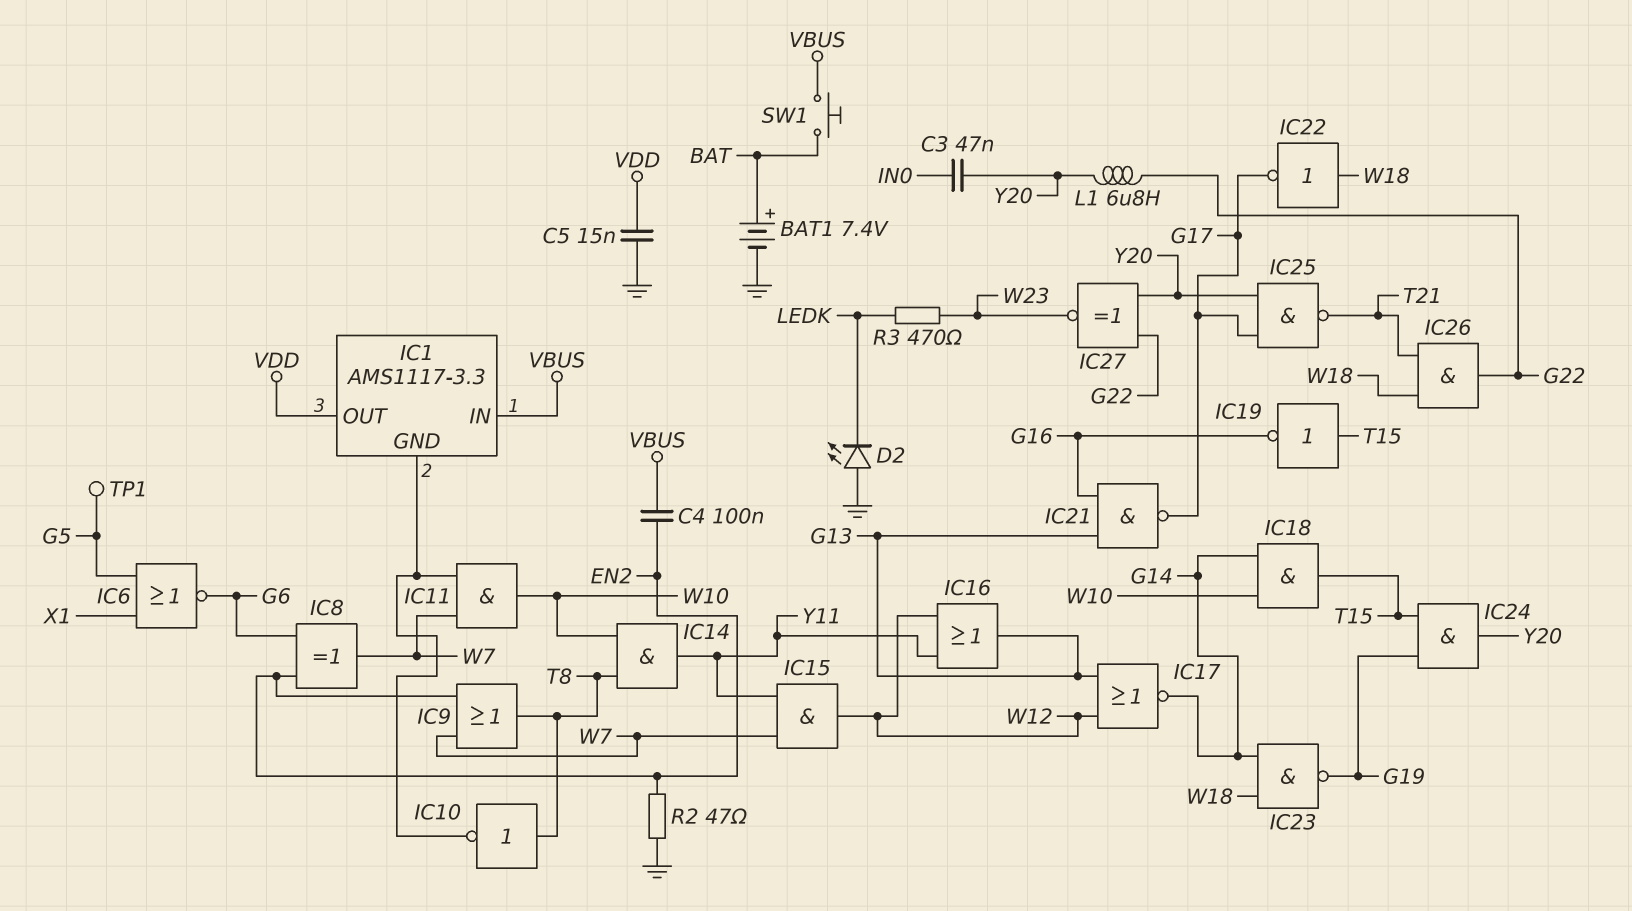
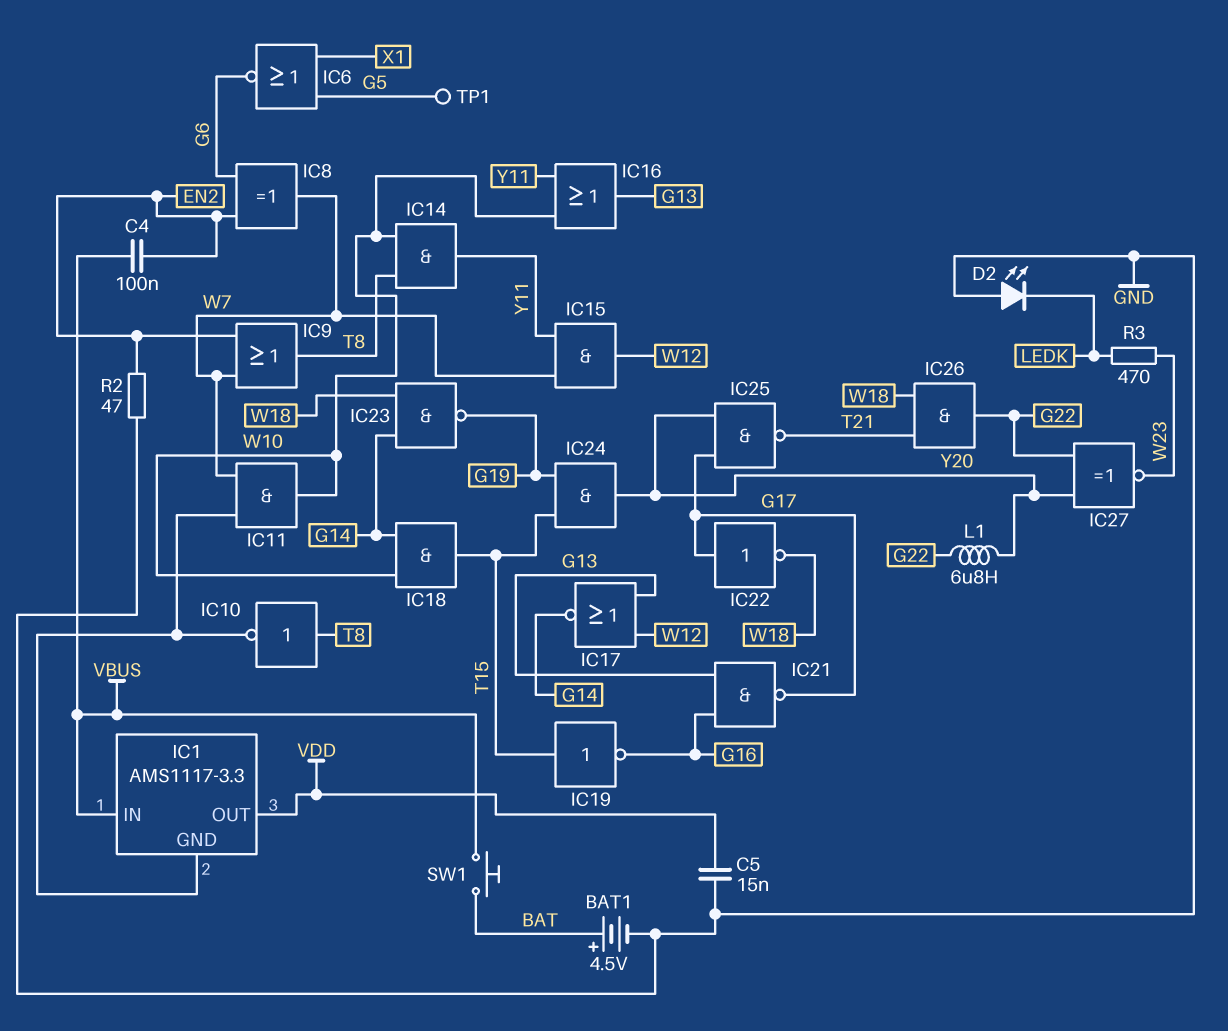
BAT1: 7.4V (plus BAT, minus GND) -> 4.5V (plus BAT, minus GND)
C3: 47nF (IN0, Y20) -> none
IC16: OR (in W12, in Y11, out G13) -> OR (in W10, in Y11, out G13)
IC22: NOT (in W18, out G17) -> NOT (in G17, out W18)

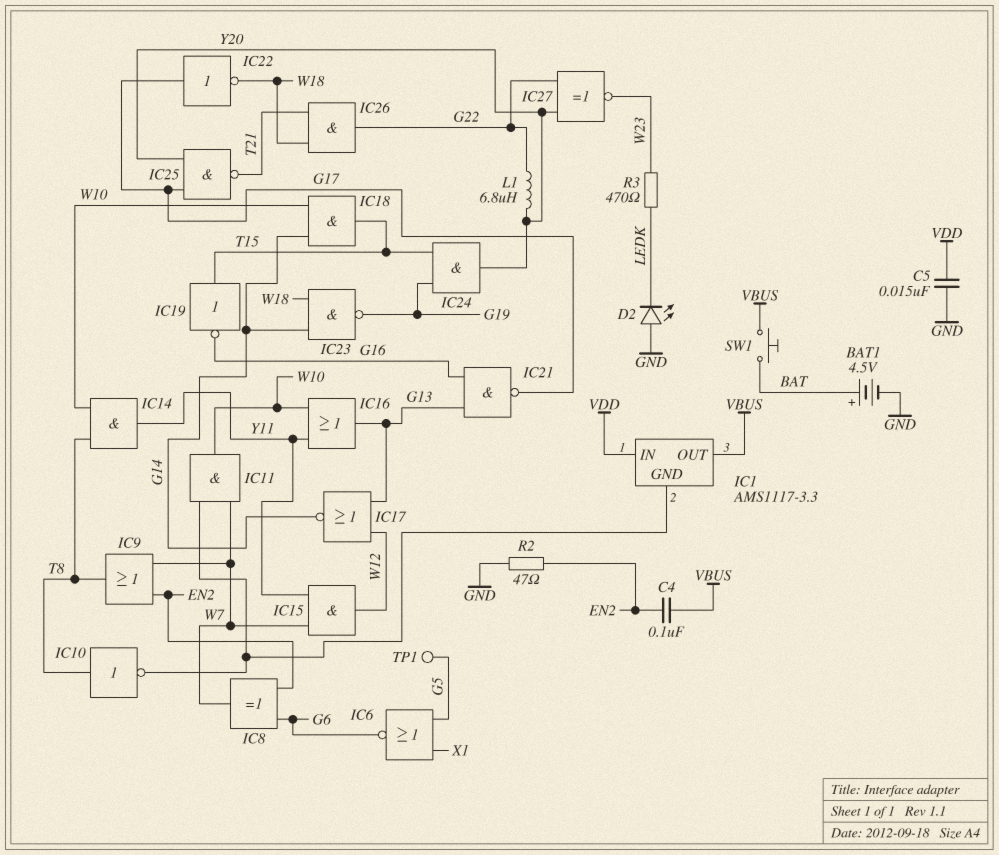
IC1 pin IN: VBUS -> VDD
IC1 pin OUT: VDD -> VBUS

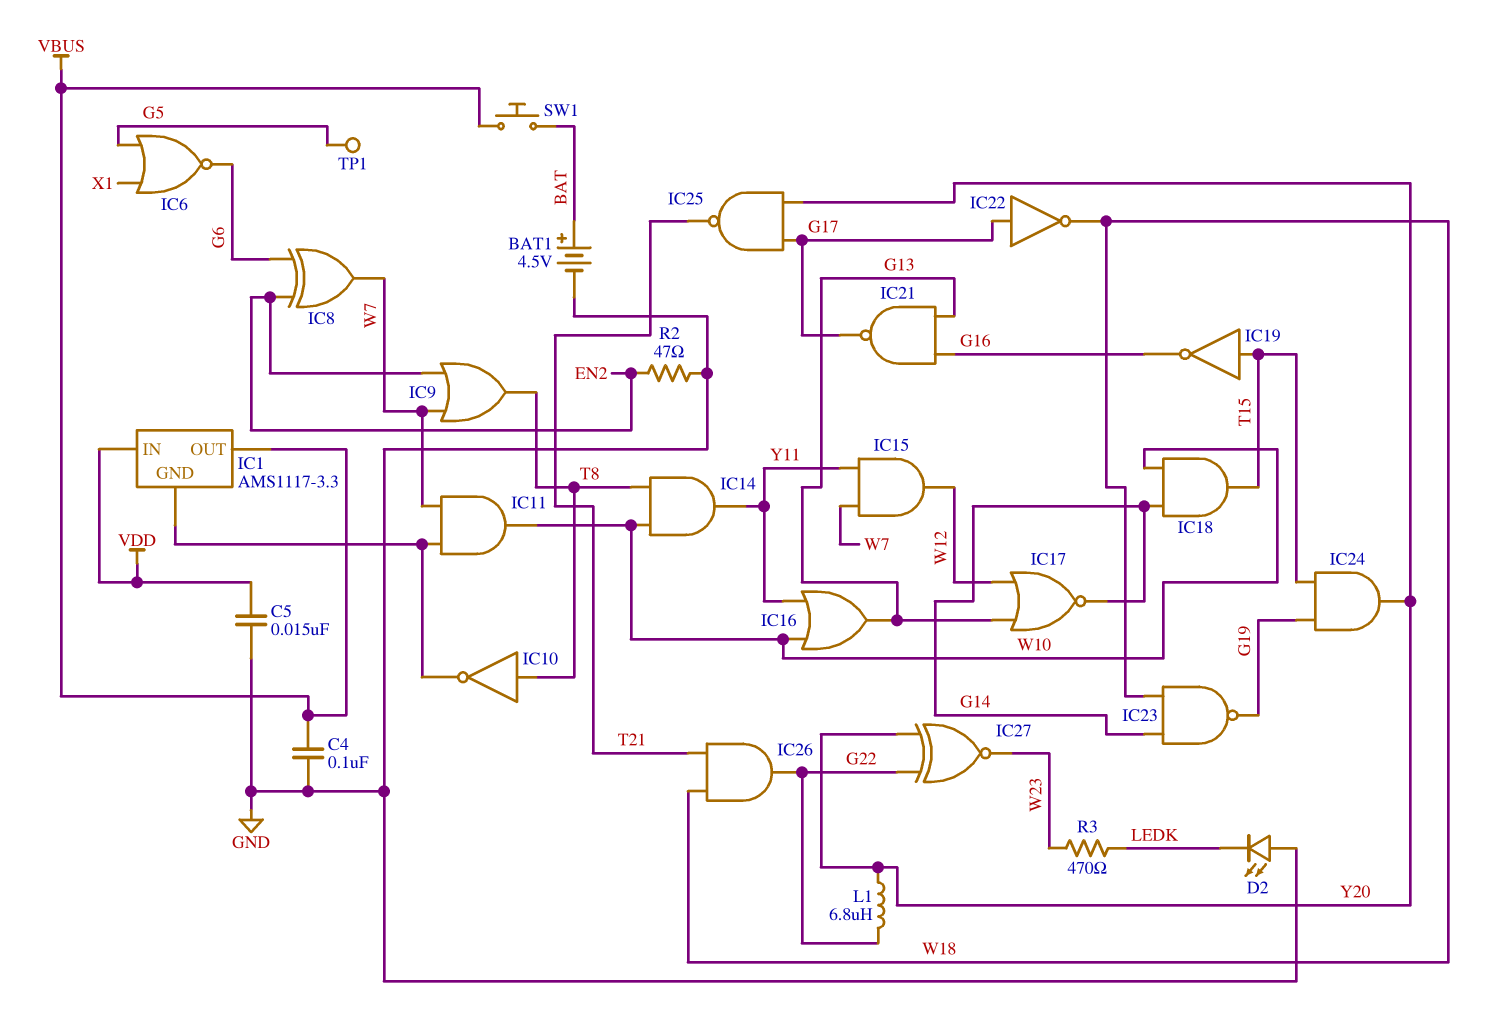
C4: 100nF (EN2, VBUS) -> 100nF (GND, VBUS)

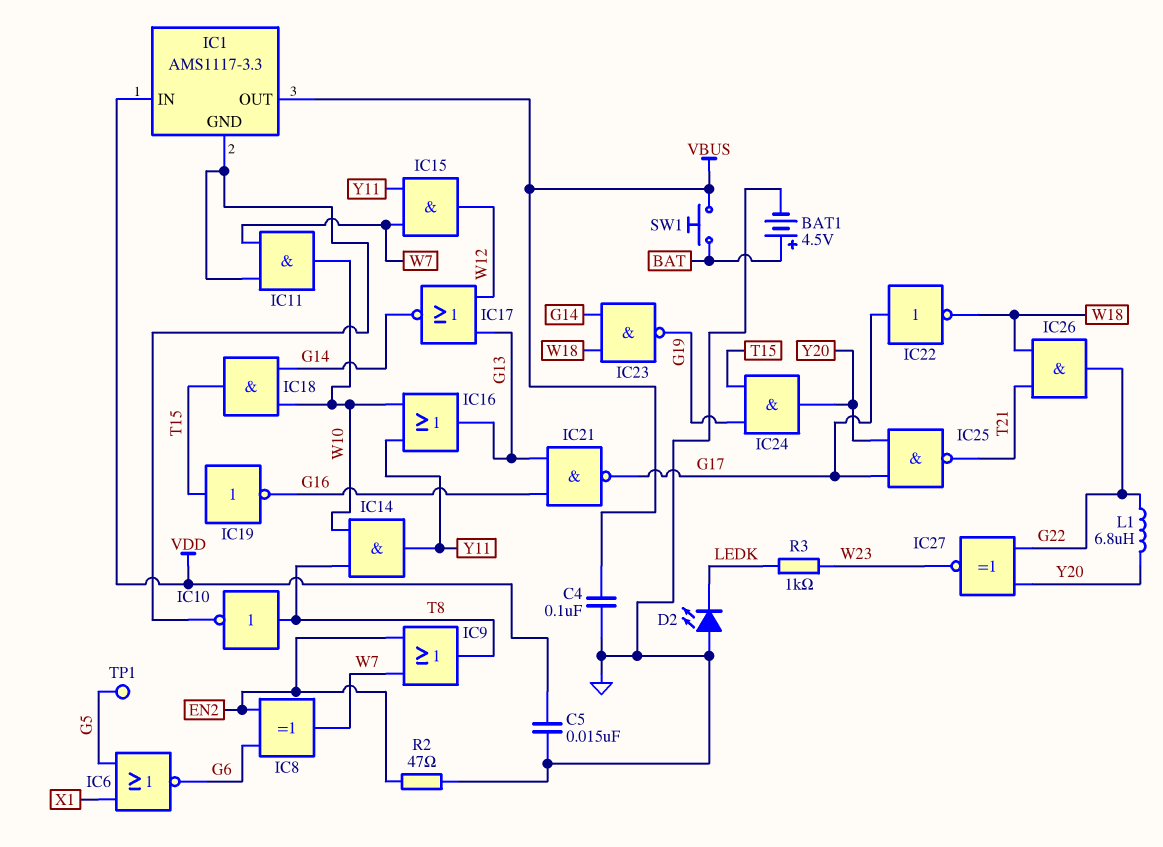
R3: 470 (LEDK, W23) -> 1k (LEDK, W23)

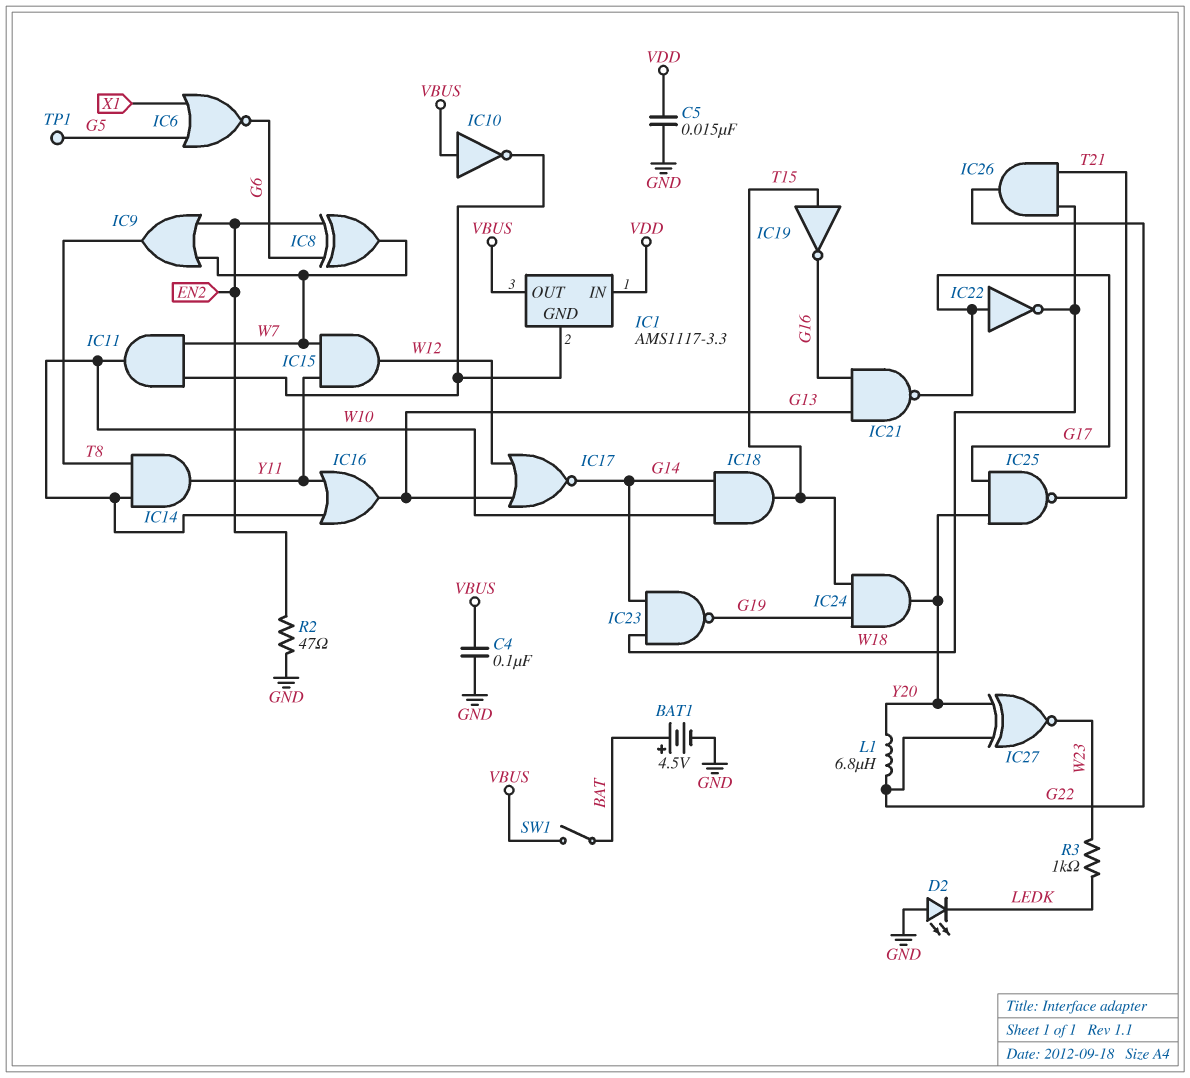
IC10: NOT (in T8, out IC1/GND) -> NOT (in VBUS, out IC1/GND)
SW1: button (BAT, VBUS) -> switch (BAT, VBUS)

